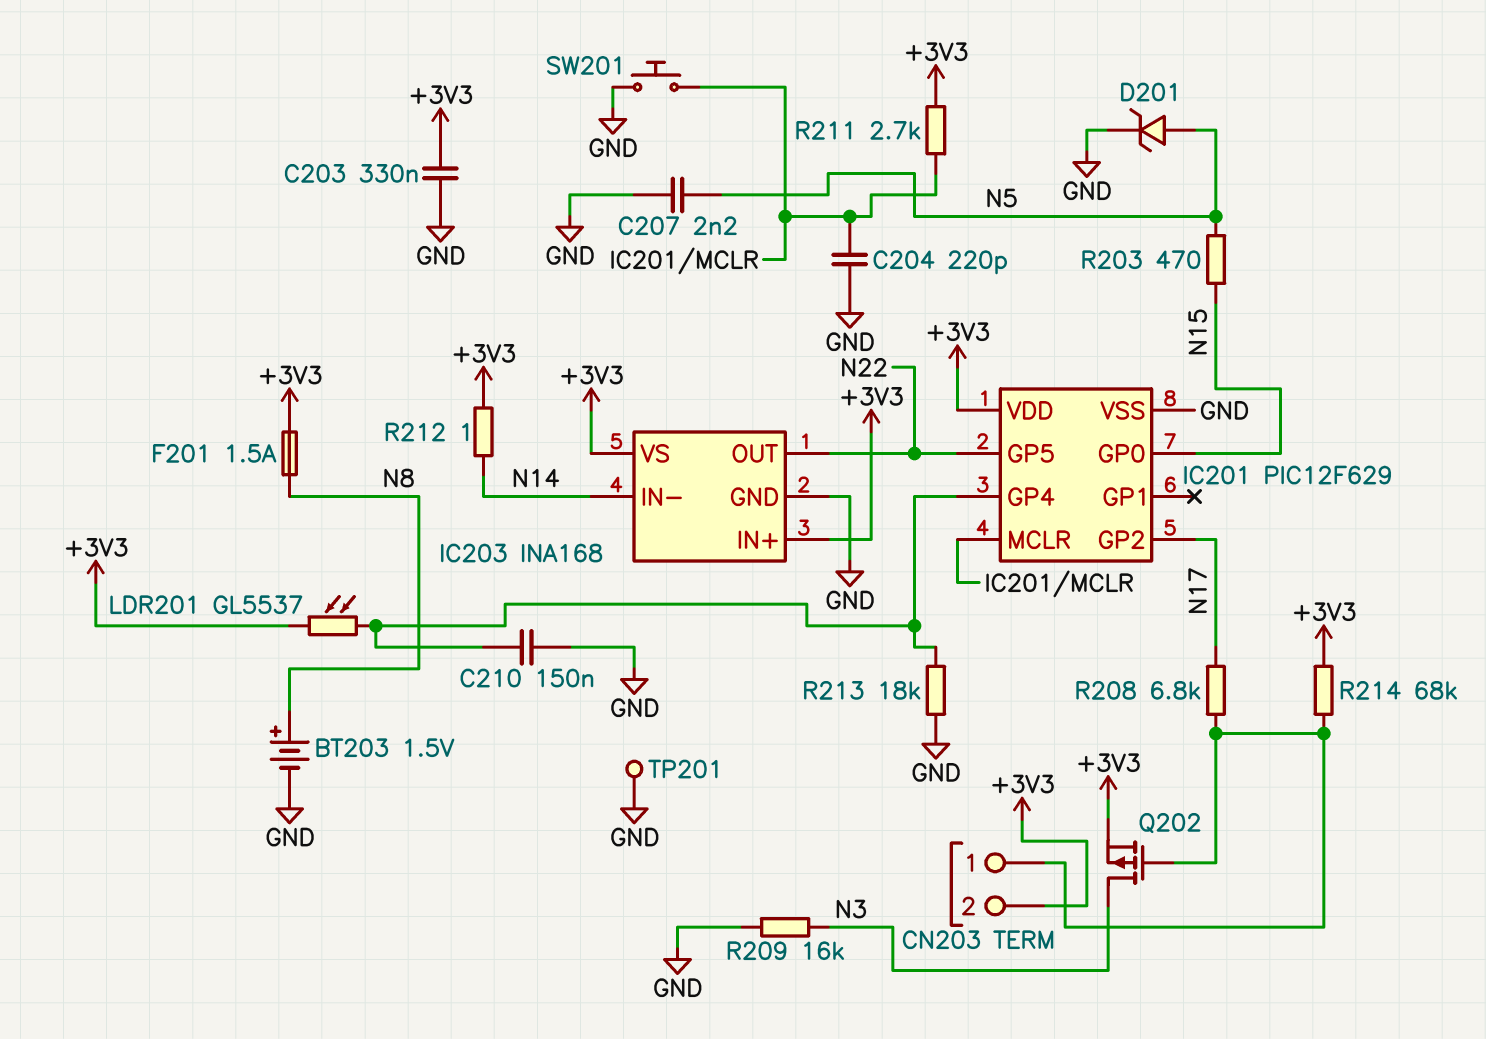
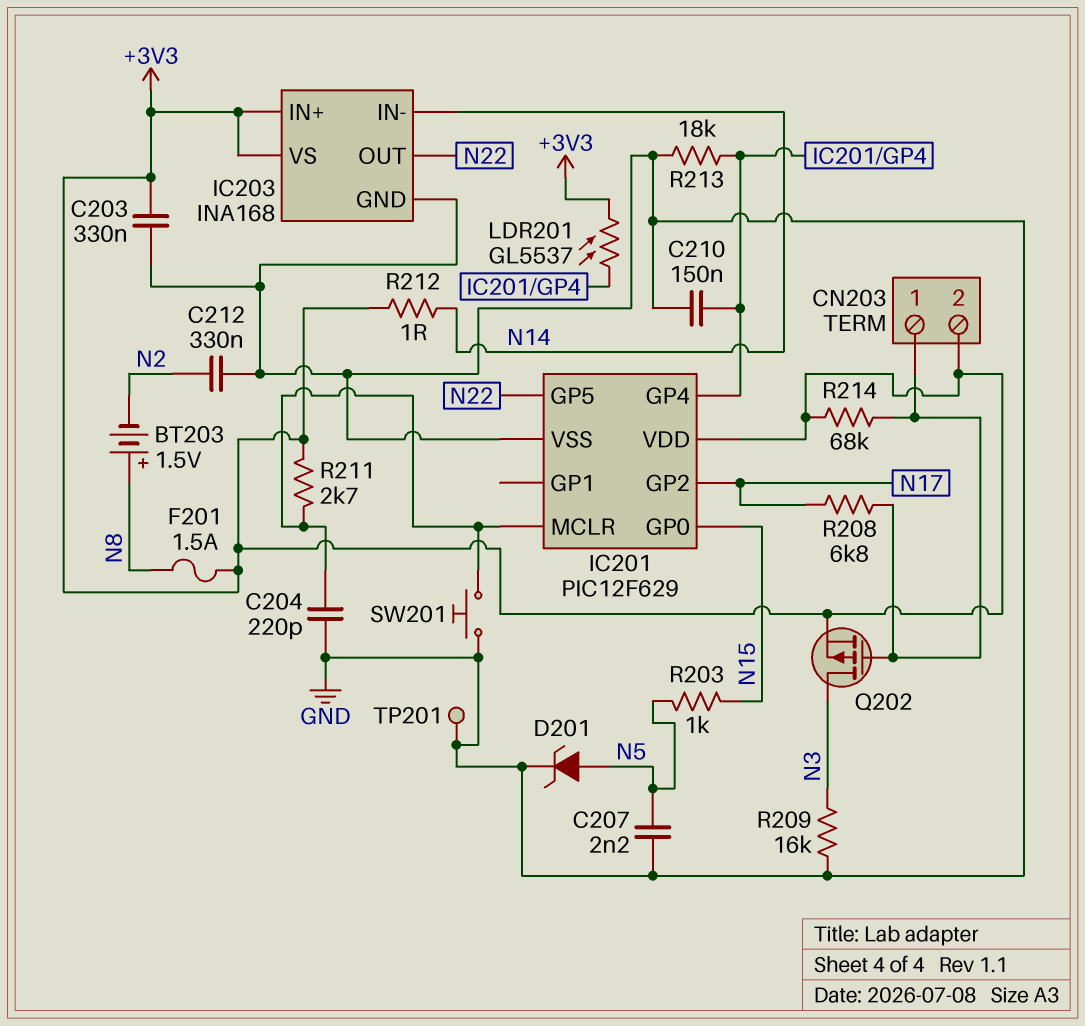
BT203: 1.5V (plus N8, minus GND) -> 1.5V (plus N8, minus N2)
C212: none -> 330nF (GND, N2)
R203: 470 (N5, N15) -> 1k (N5, N15)

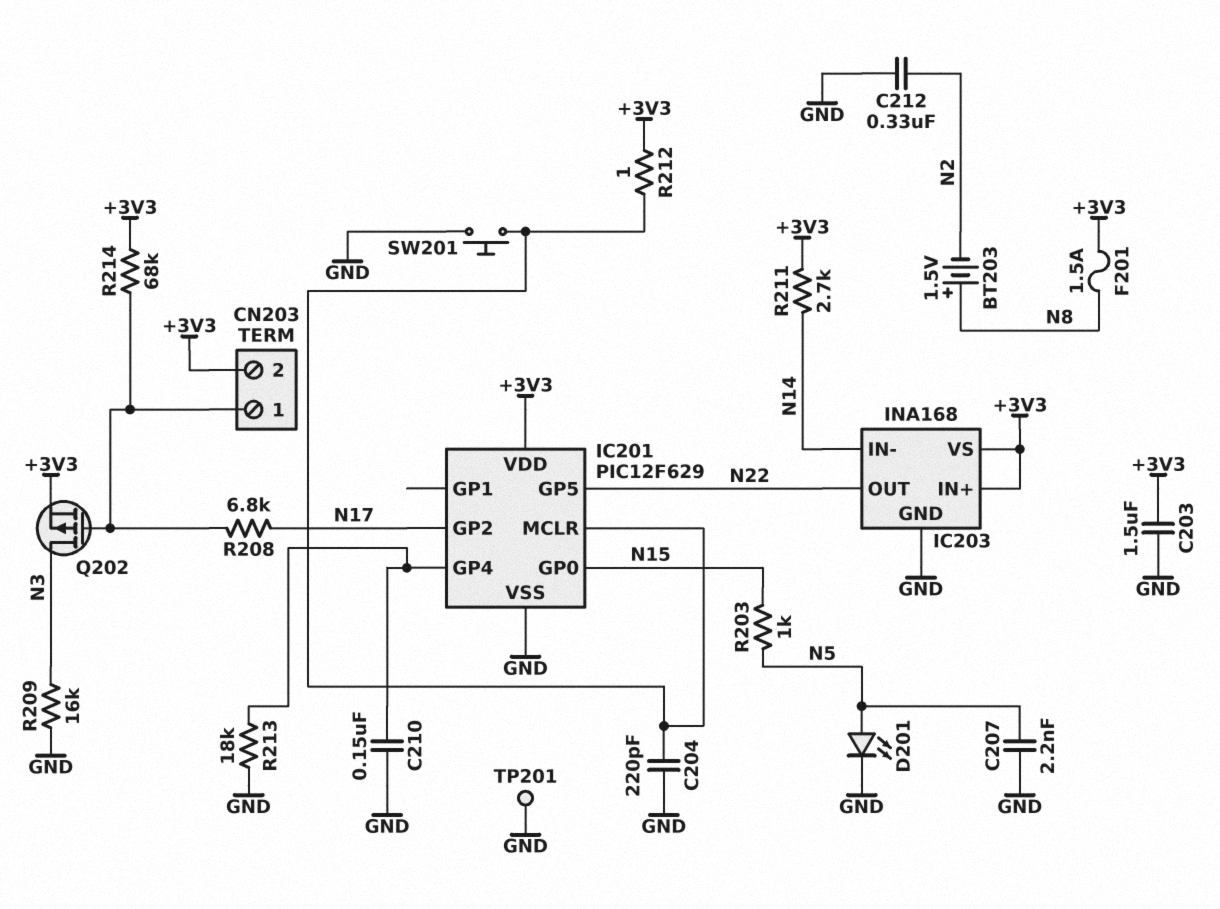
C203: 330nF (+3V3, GND) -> 1.5uF (+3V3, GND)
D201: zener (A N5, K GND) -> LED (A N5, K GND)
LDR201: GL5537 (+3V3, IC201/GP4) -> none
R211: 2.7k (+3V3, IC201/MCLR) -> 2.7k (+3V3, N14)
R212: 1 (+3V3, N14) -> 1 (+3V3, IC201/MCLR)

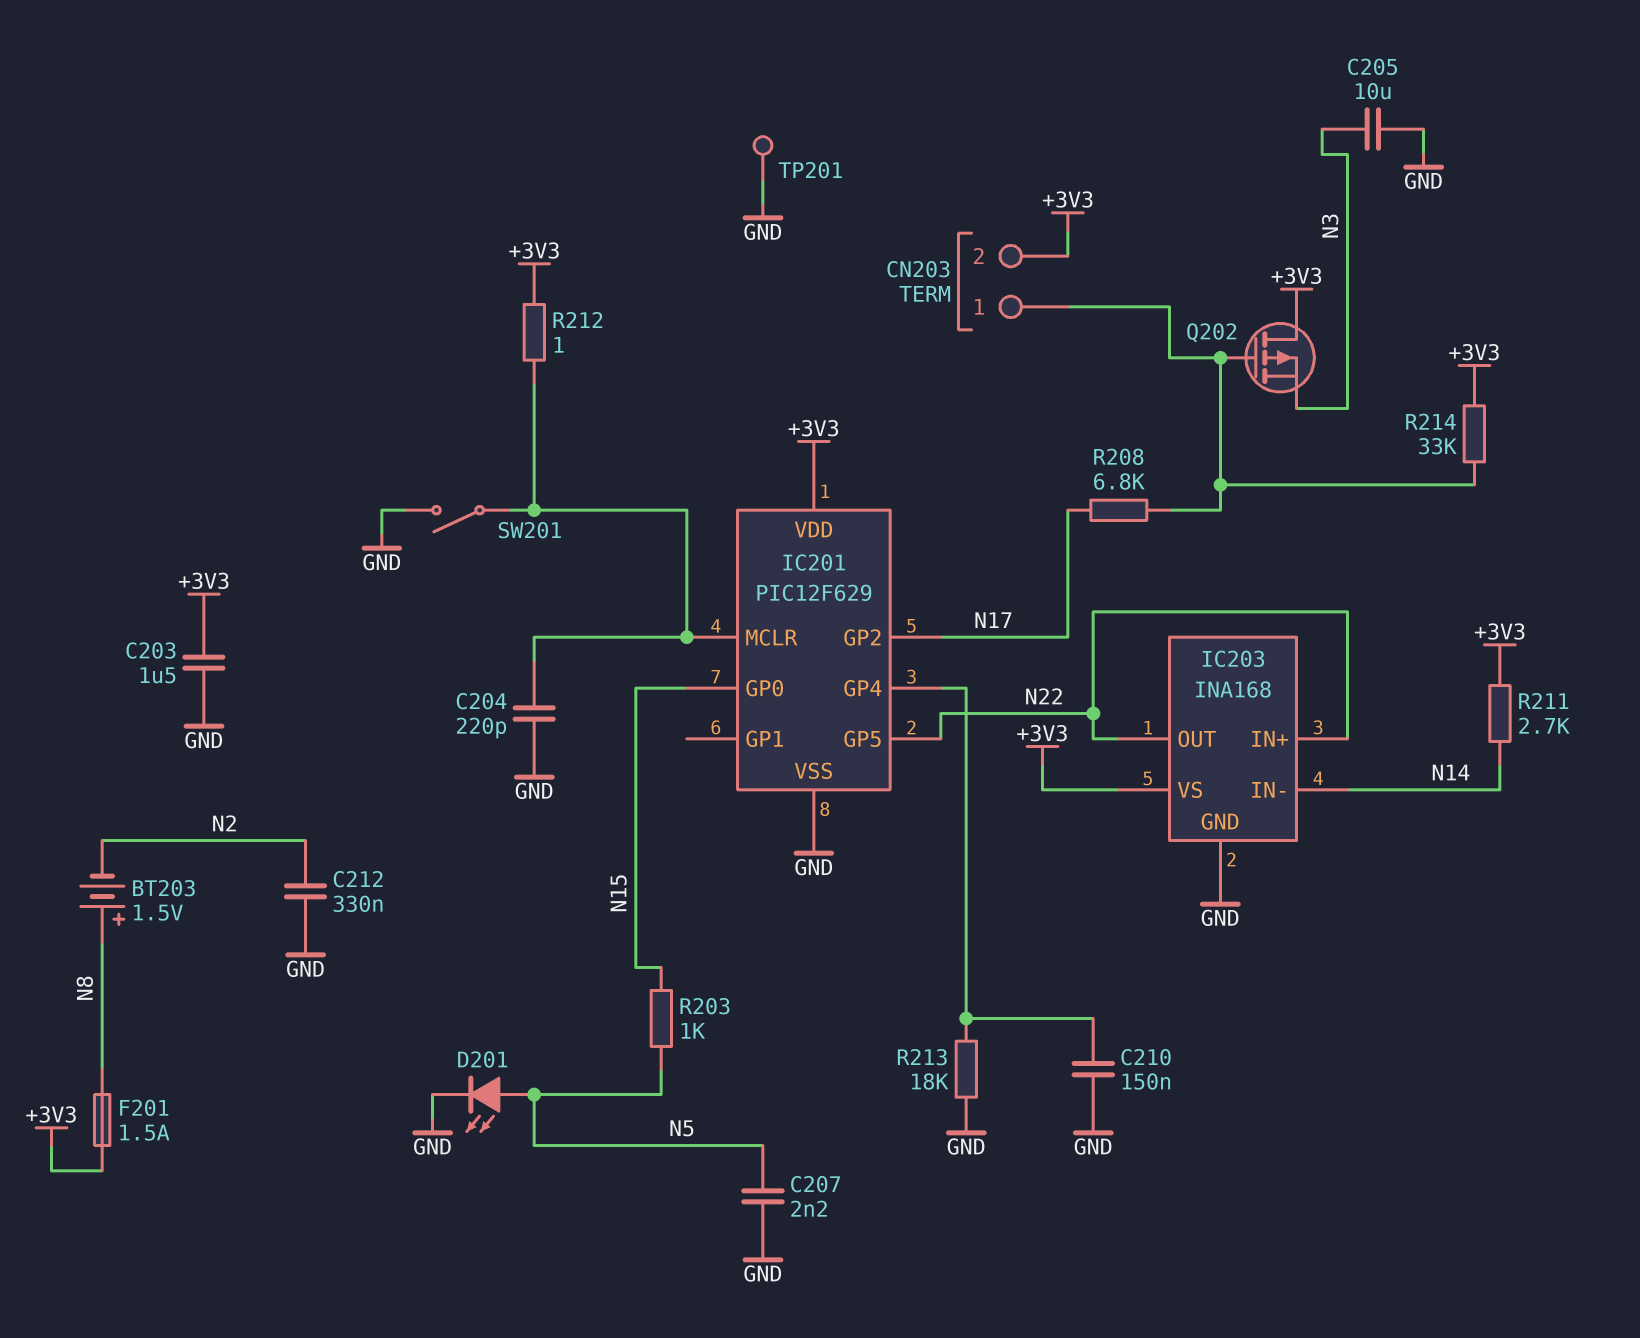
C205: none -> 10uF (GND, N3)
IC203 pin IN+: +3V3 -> N22
Q202: PMOS (G CN203/1, D N3, S +3V3) -> PMOS (G CN203/1, D +3V3, S N3)
R209: 16k (GND, N3) -> none
R214: 68k (+3V3, CN203/1) -> 33k (+3V3, CN203/1)
SW201: button (GND, IC201/MCLR) -> switch (GND, IC201/MCLR)

